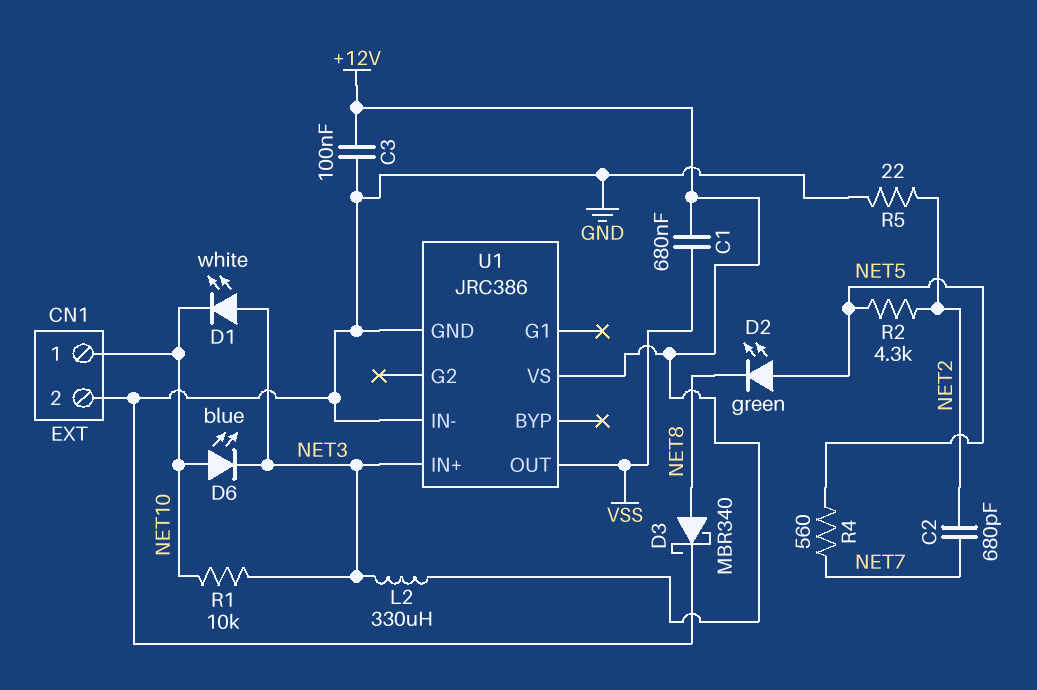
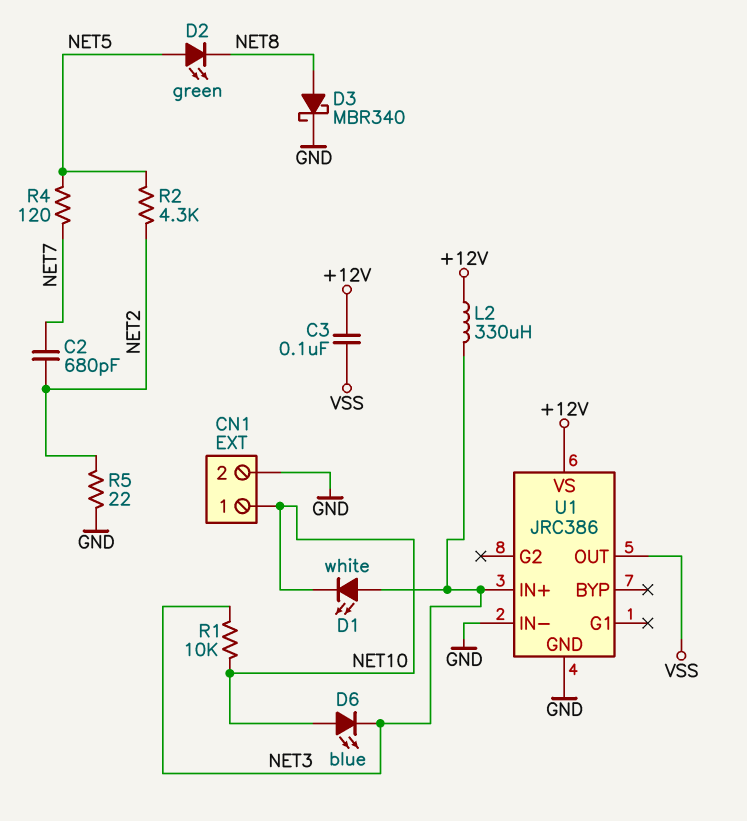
C1: 680nF (+12V, VSS) -> none
C3: 100nF (+12V, GND) -> 100nF (+12V, VSS)
R4: 560 (NET5, NET7) -> 120 (NET5, NET7)

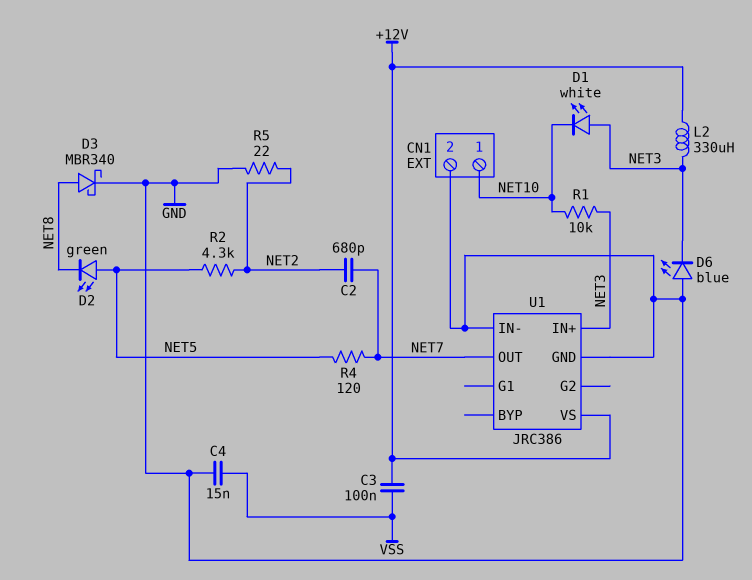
C4: none -> 15nF (GND, VSS)
D6: LED blue (A NET10, K NET3) -> LED blue (A GND, K NET3)
U1 pin OUT: VSS -> NET7

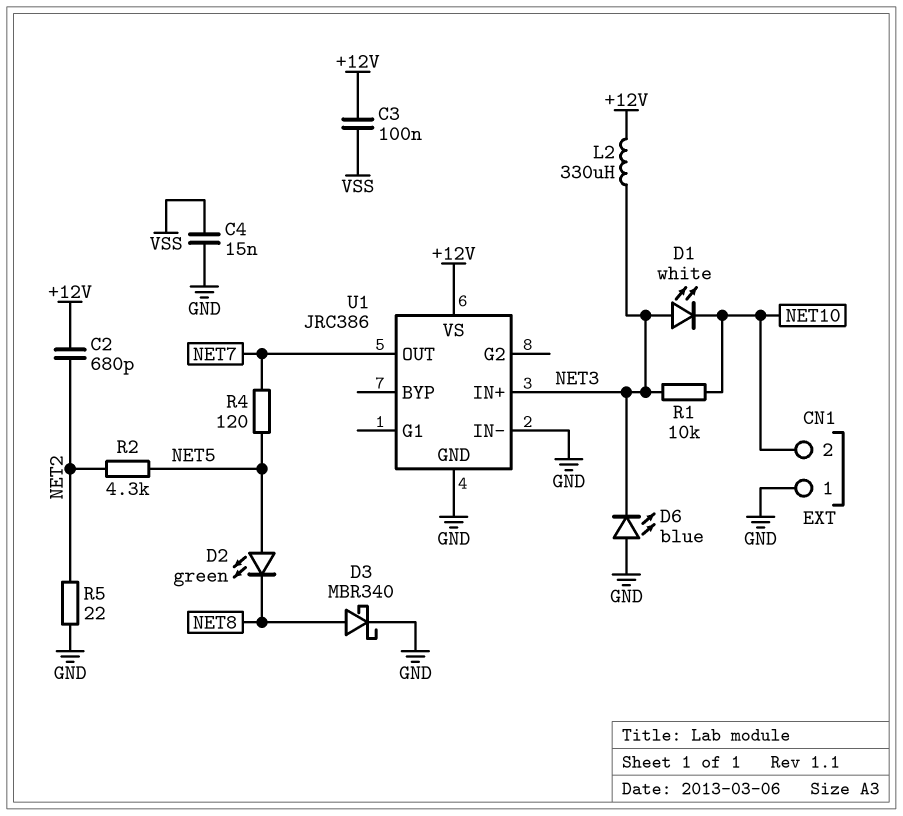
C2: 680pF (NET2, NET7) -> 680pF (+12V, NET2)
CN1 pin 1: NET10 -> GND
CN1 pin 2: GND -> NET10

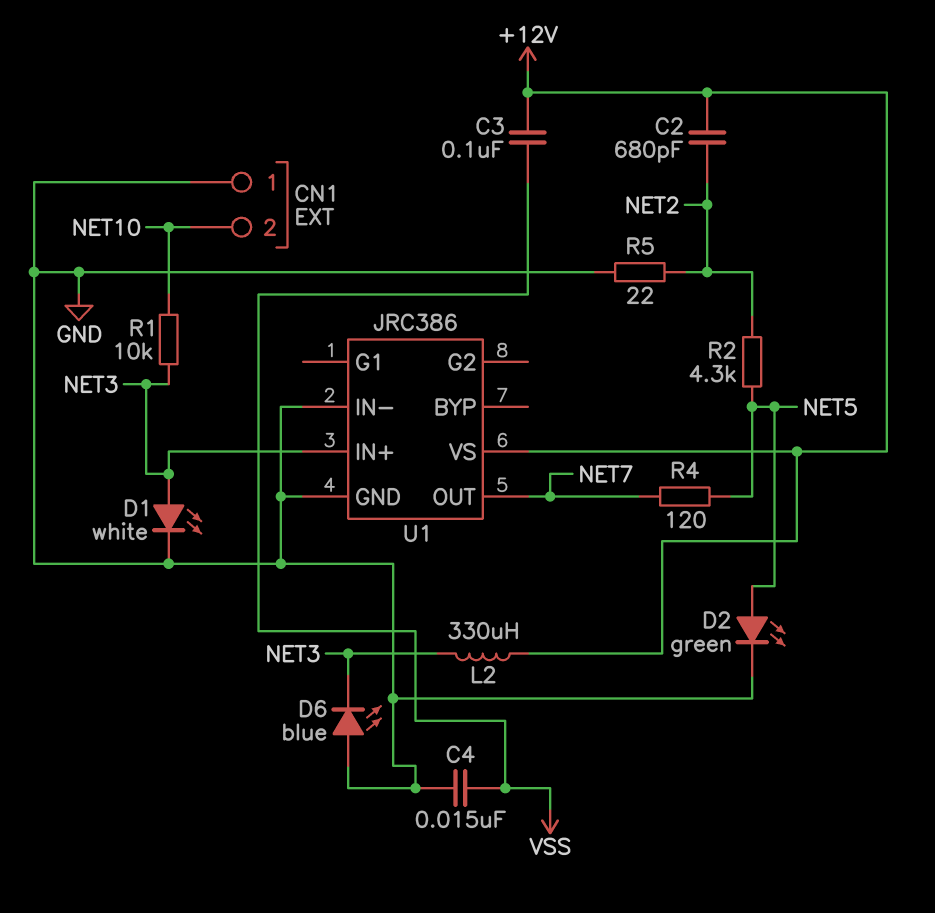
D1: LED white (A NET3, K NET10) -> LED white (A NET3, K GND)
D2: LED green (A NET5, K NET8) -> LED green (A NET5, K GND)
D3: schottky MBR340 (A NET8, K GND) -> none

